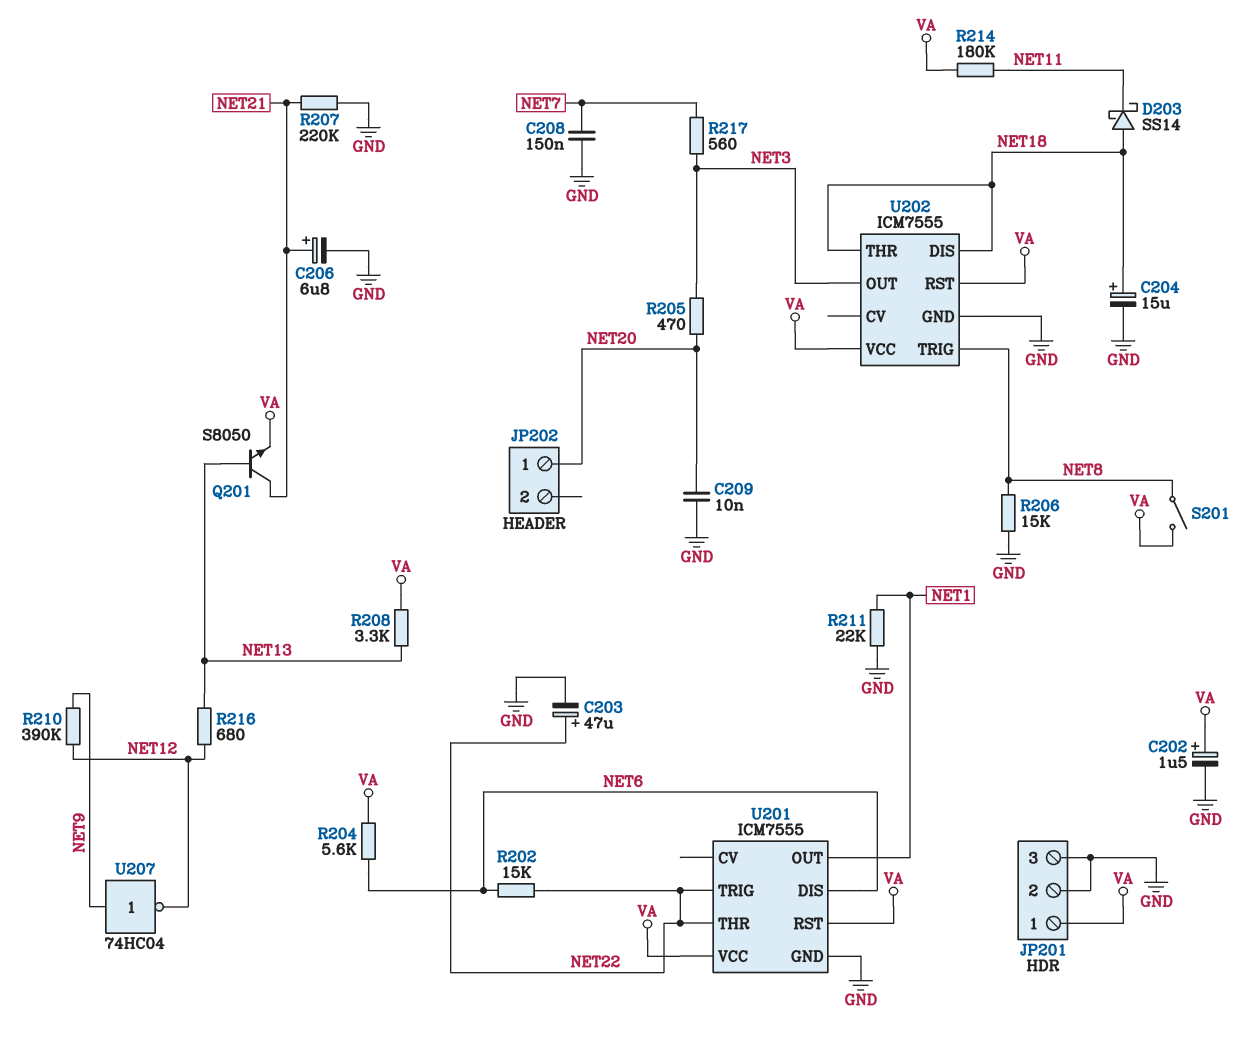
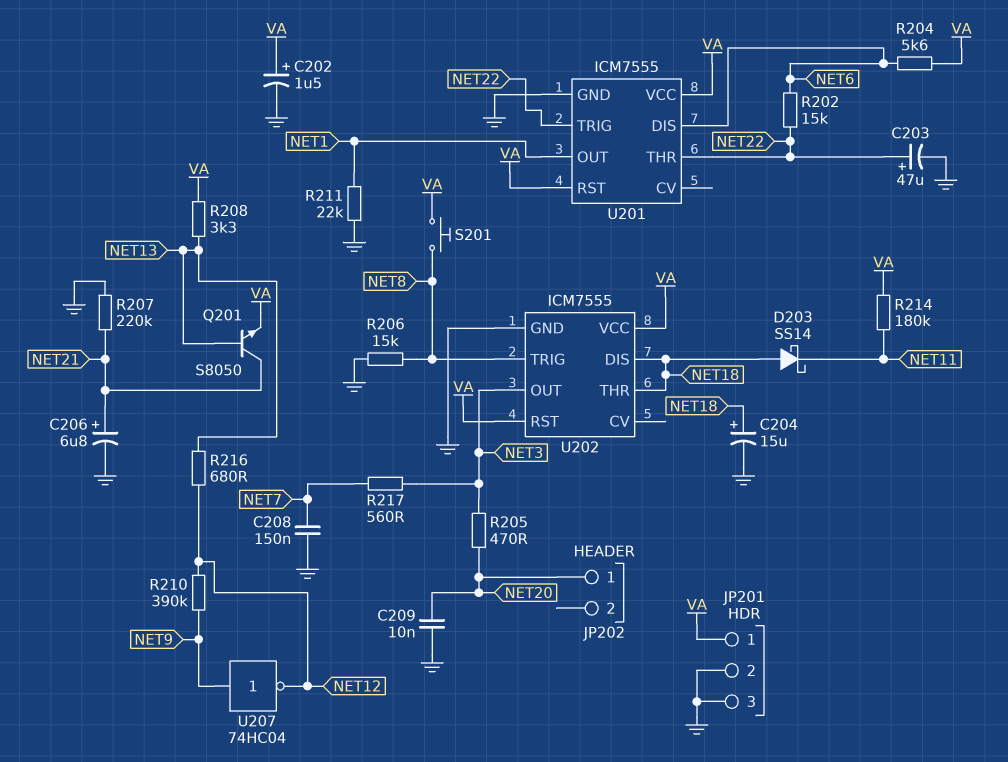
S201: switch (NET8, VA) -> button (NET8, VA)

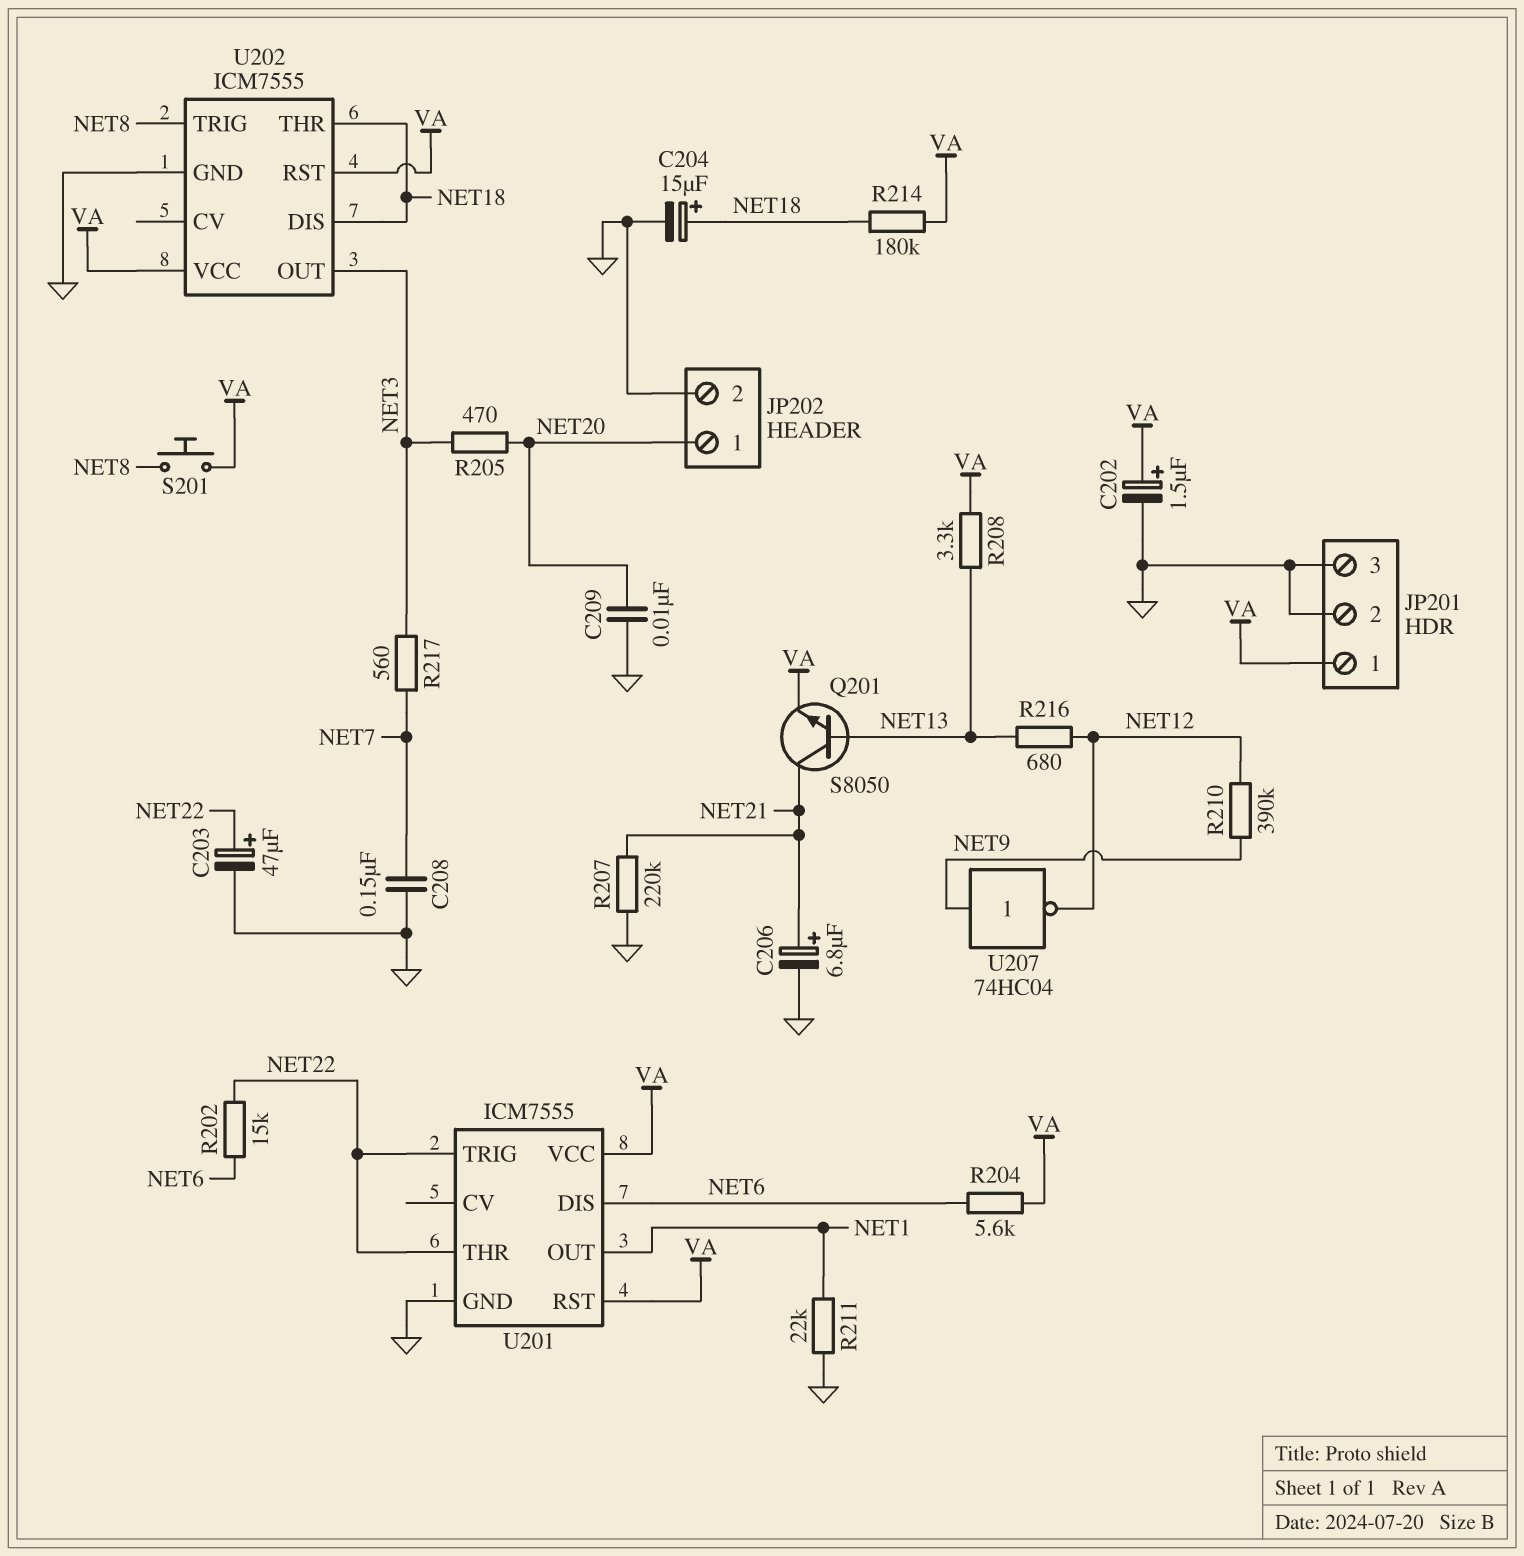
D203: schottky SS14 (A NET18, K NET11) -> none
JP202 pin 2: none -> GND
R206: 15k (GND, NET8) -> none
R214: 180k (NET11, VA) -> 180k (NET18, VA)

